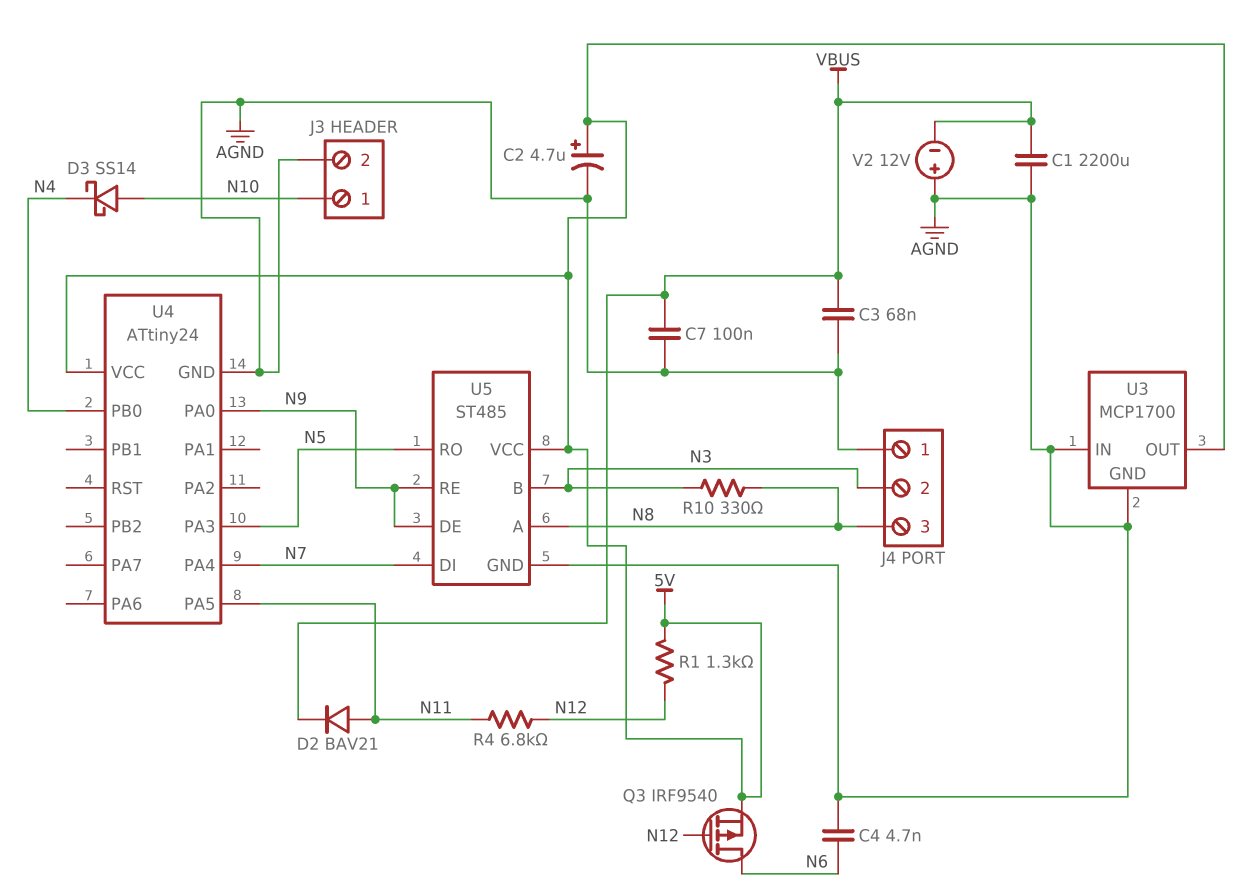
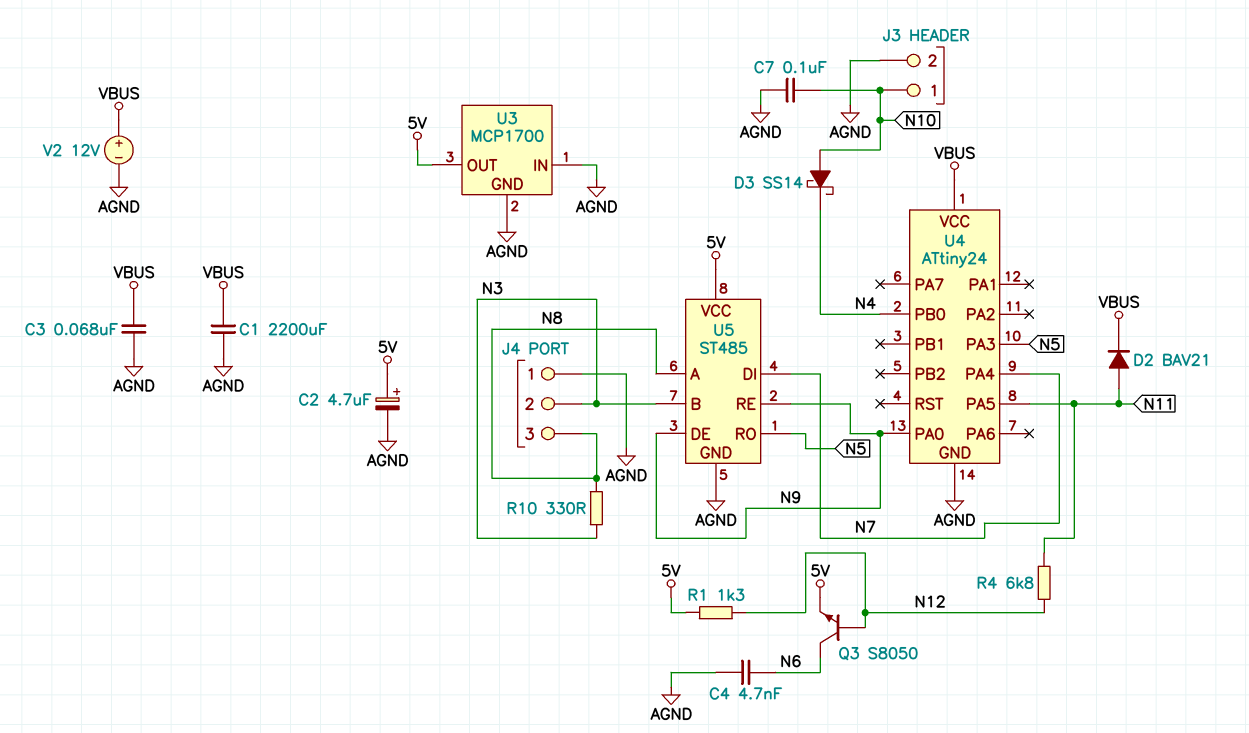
C7: 100nF (AGND, VBUS) -> 100nF (AGND, N10)
Q3: PMOS IRF9540 (G N12, D N6, S 5V) -> NPN S8050 (B N12, C N6, E 5V)
U4 pin VCC: 5V -> VBUS
V2: 12V (plus AGND, minus VBUS) -> 12V (plus VBUS, minus AGND)

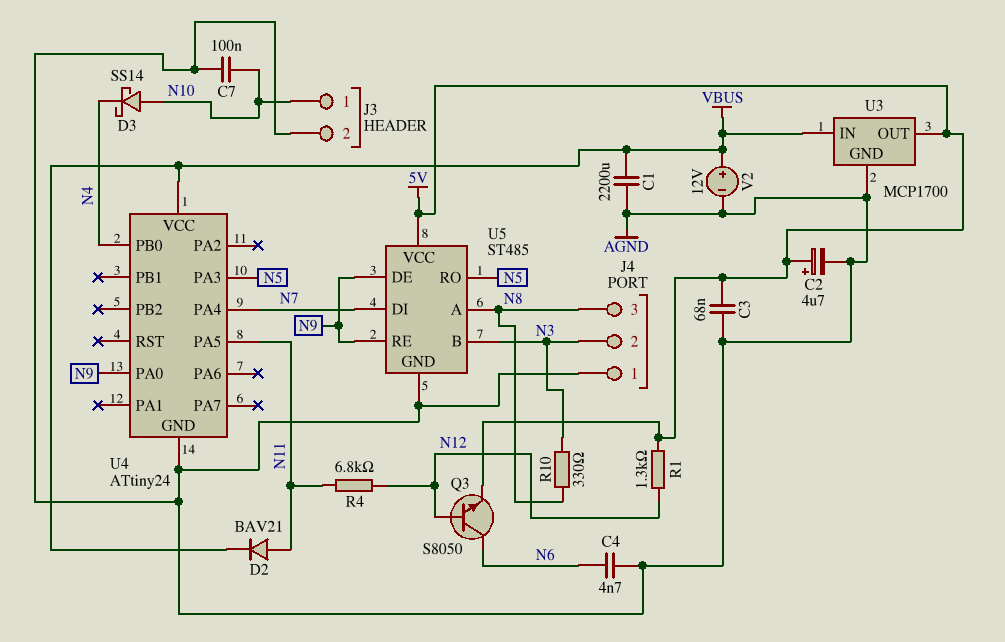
C3: 68nF (AGND, VBUS) -> 68nF (5V, AGND)
U3 pin IN: AGND -> VBUS

